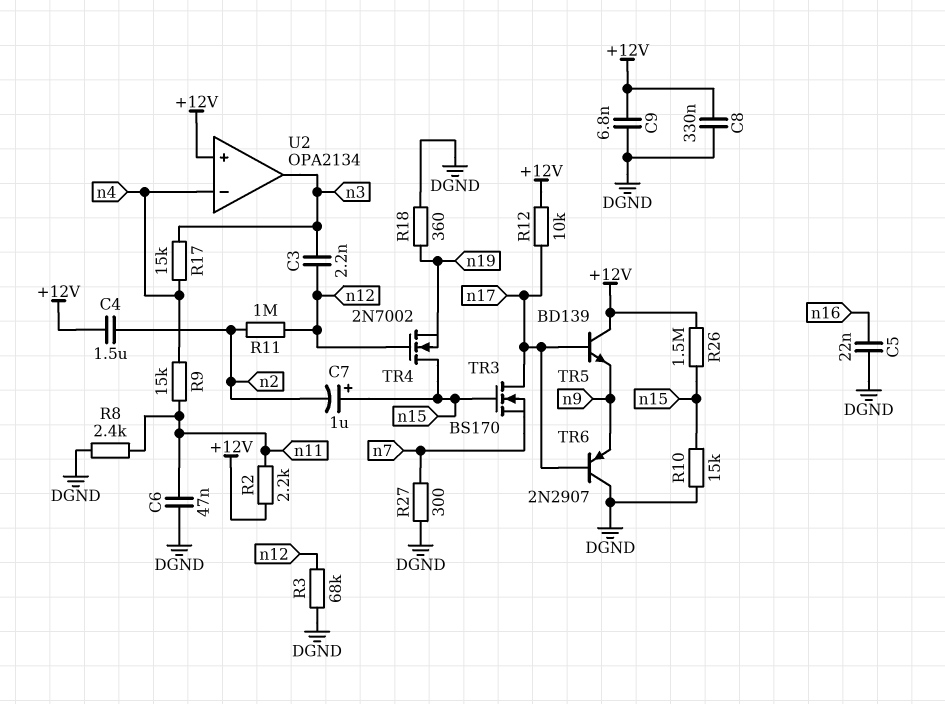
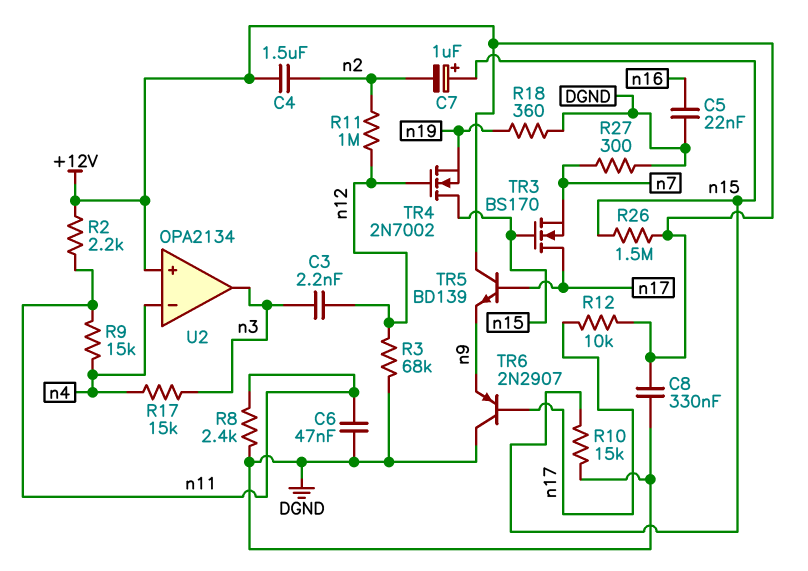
C9: 6.8nF (+12V, DGND) -> none

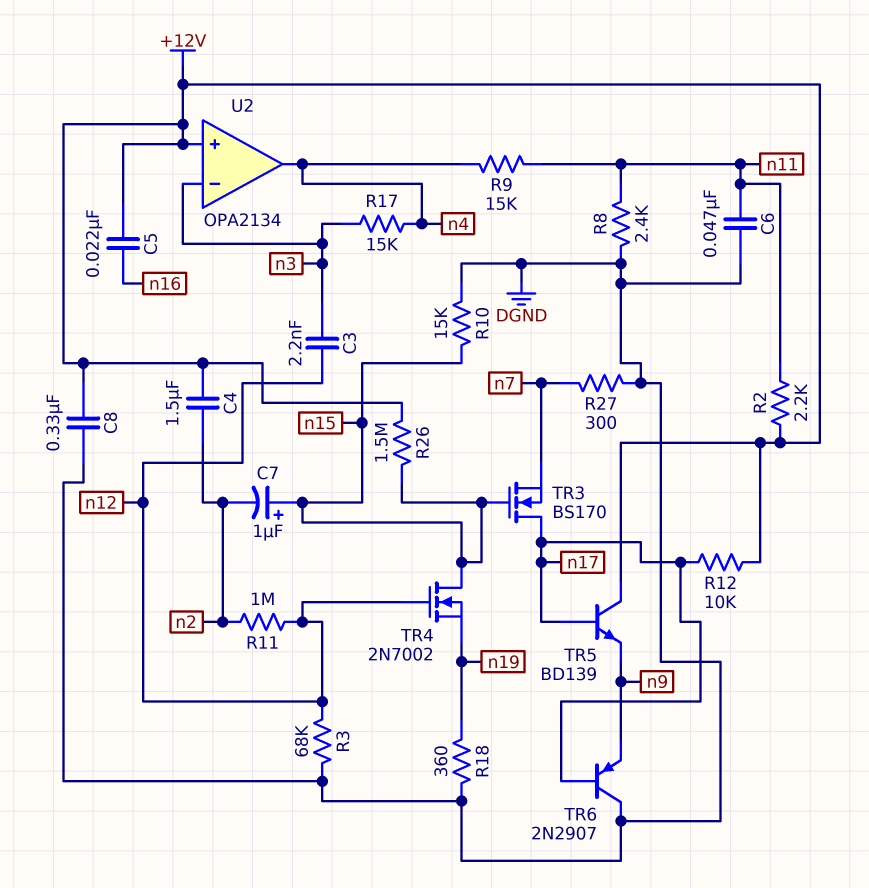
C5: 22nF (DGND, n16) -> 22nF (+12V, n16)
U2 pin in-: n4 -> n3
U2 pin out: n3 -> n4

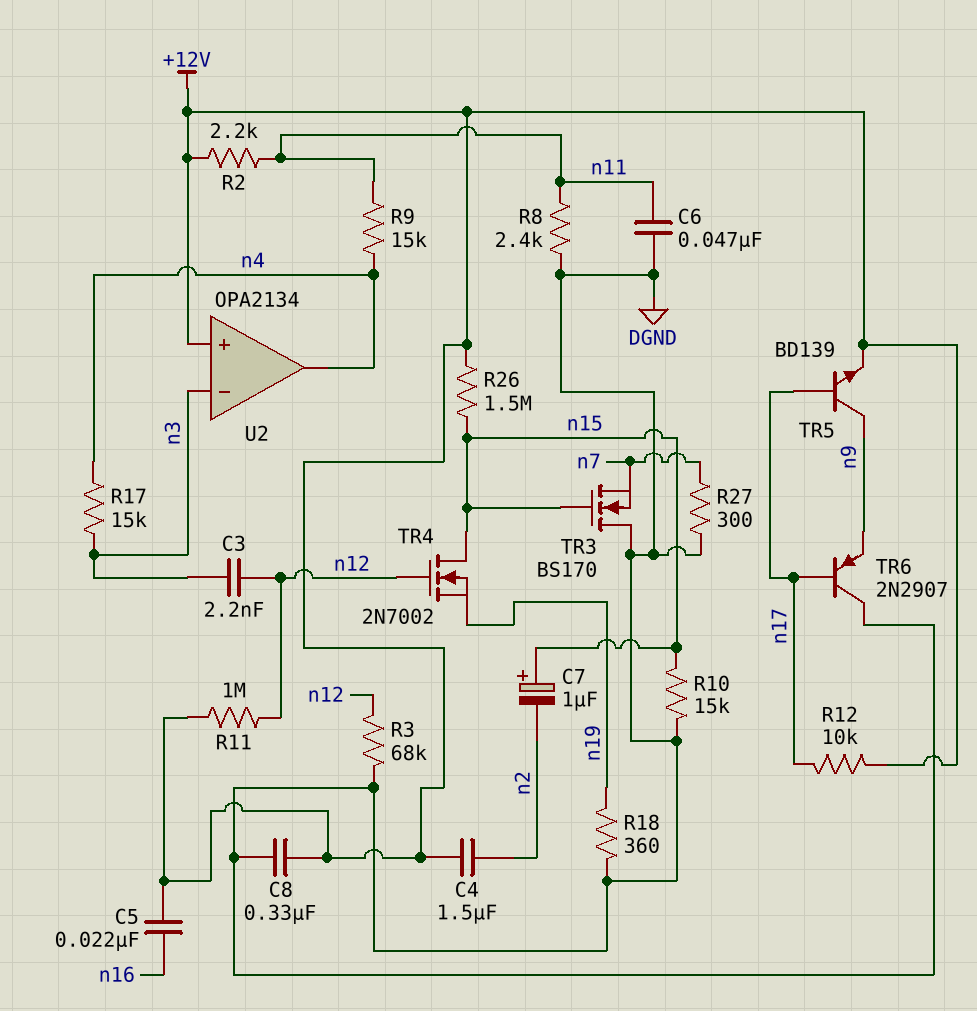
R11: 1M (n2, n12) -> 1M (+12V, n12)
TR3: NMOS BS170 (G n15, D n17, S n7) -> NMOS BS170 (G n15, D DGND, S n7)
TR5: NPN BD139 (B n17, C +12V, E n9) -> NPN BD139 (B n17, C n9, E +12V)

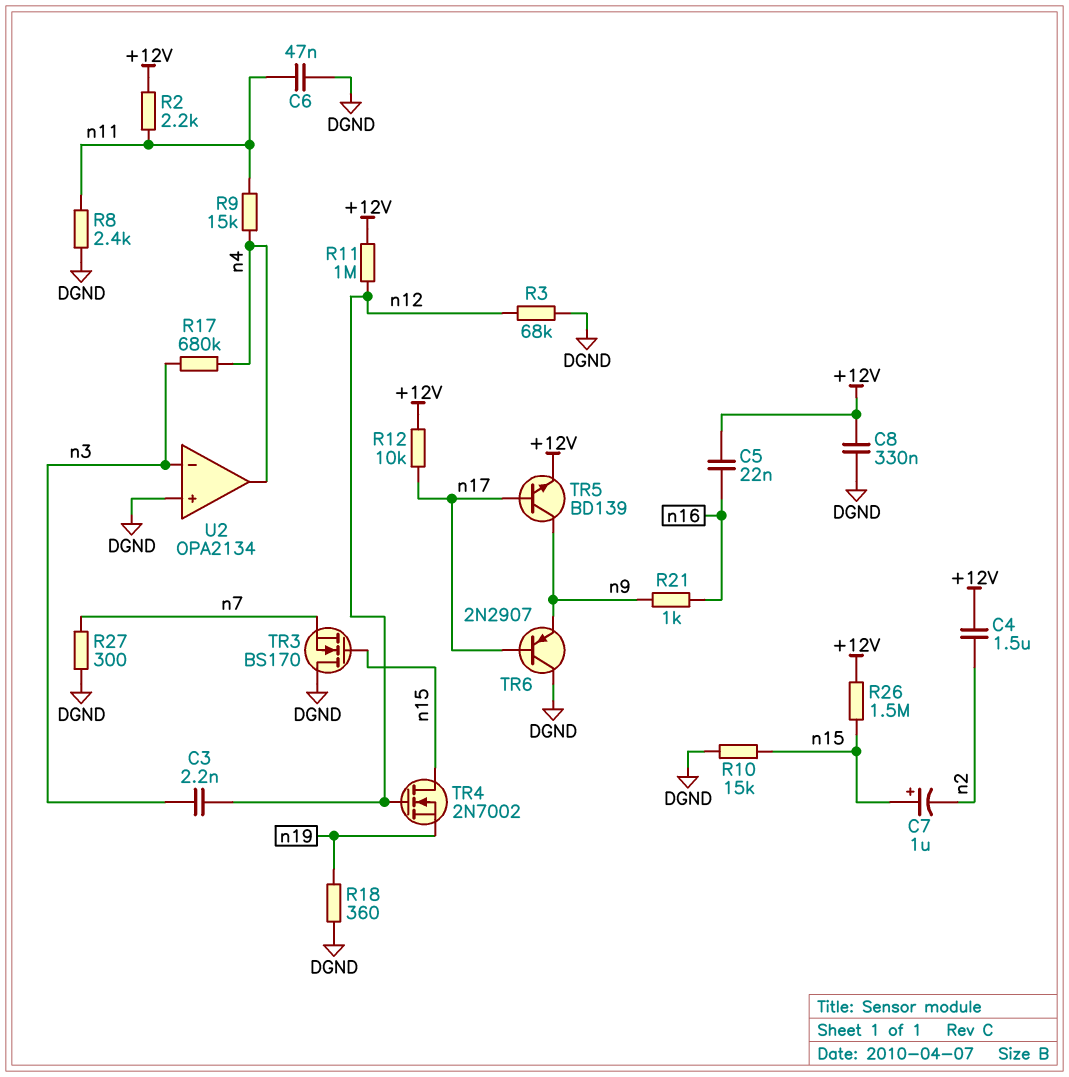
R17: 15k (n3, n4) -> 680k (n3, n4)
R21: none -> 1k (n9, n16)
U2 pin in+: +12V -> DGND

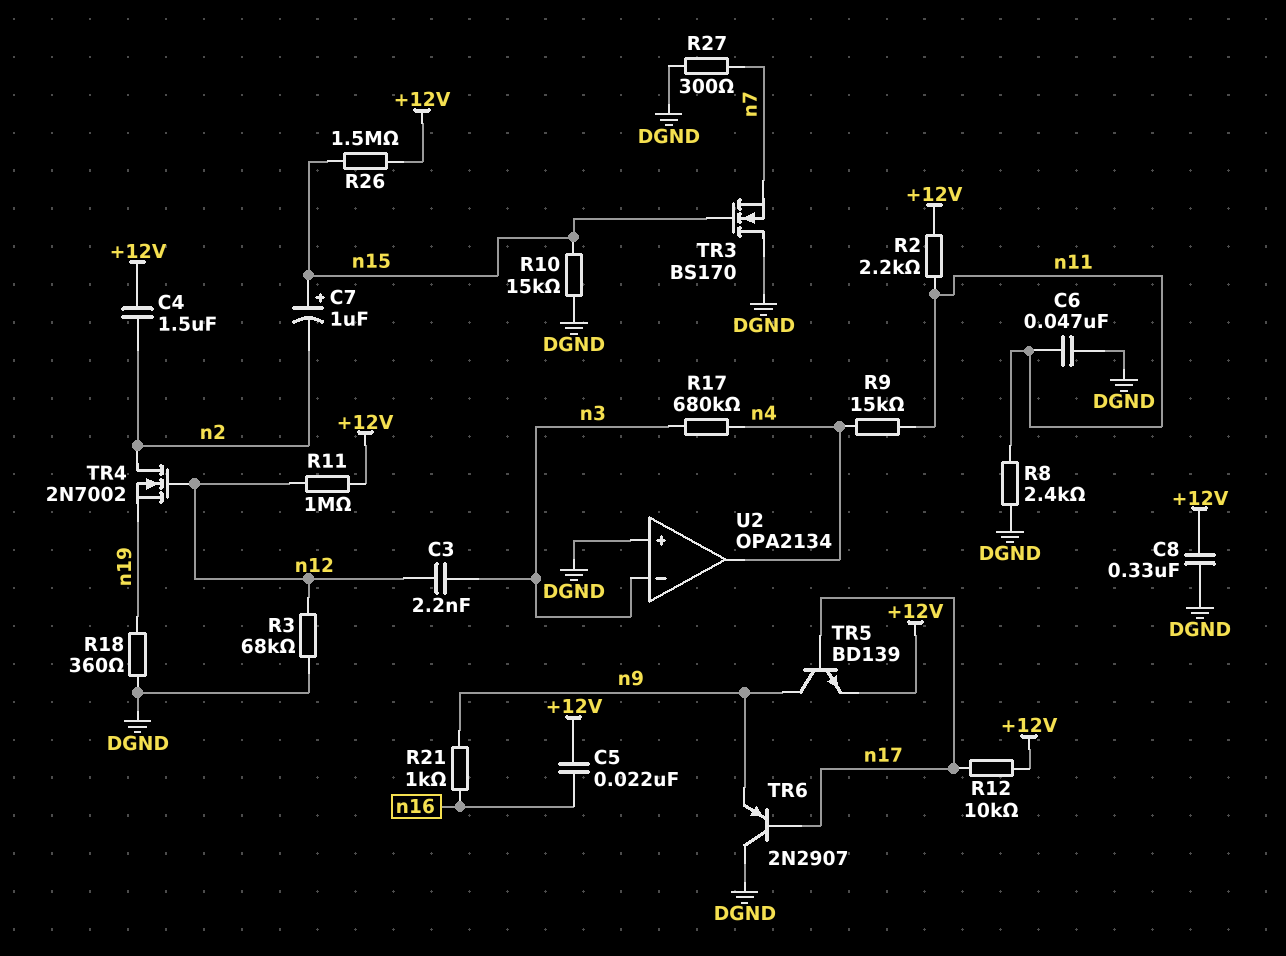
TR4: NMOS 2N7002 (G n12, D n15, S n19) -> NMOS 2N7002 (G n12, D n2, S n19)

